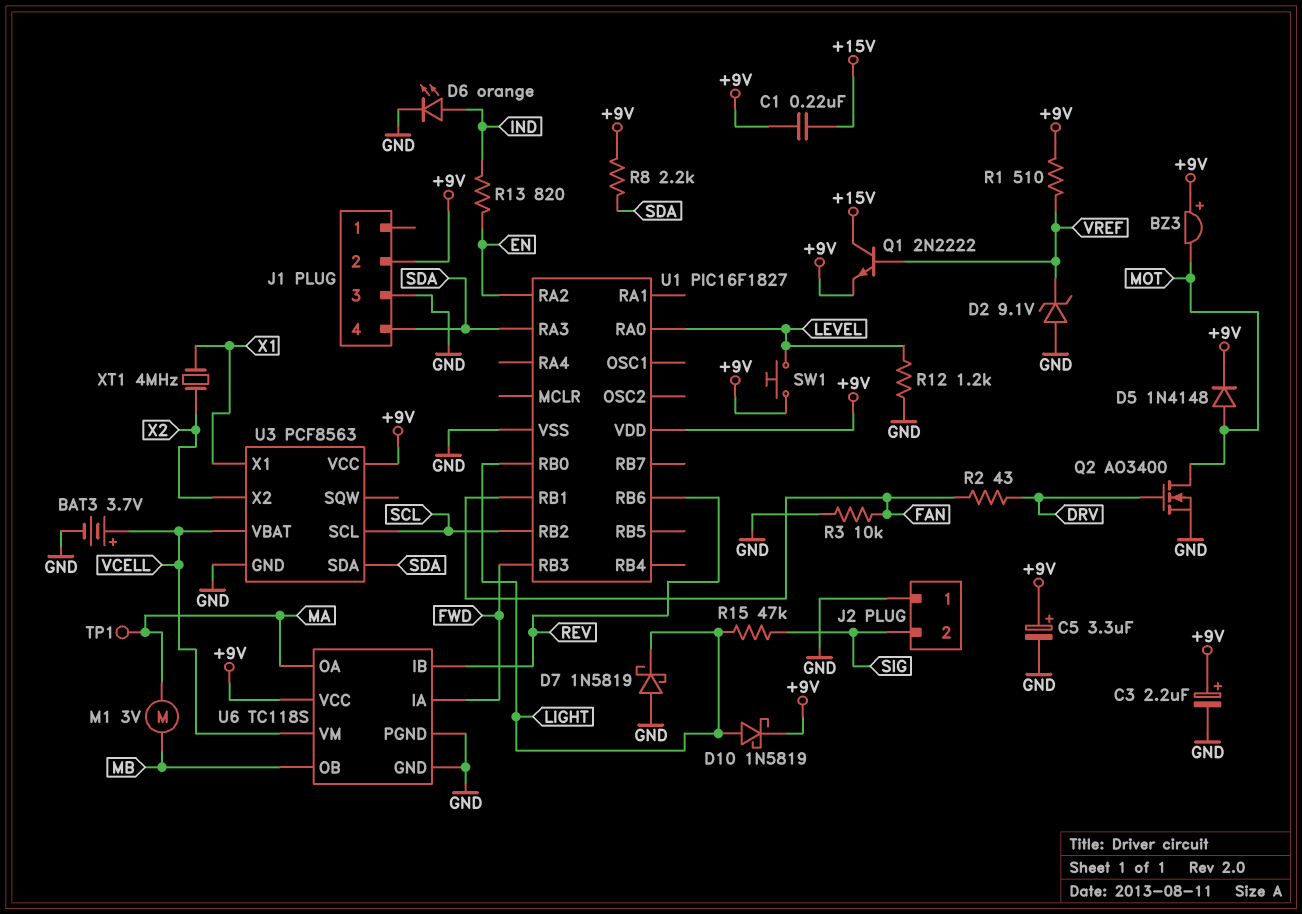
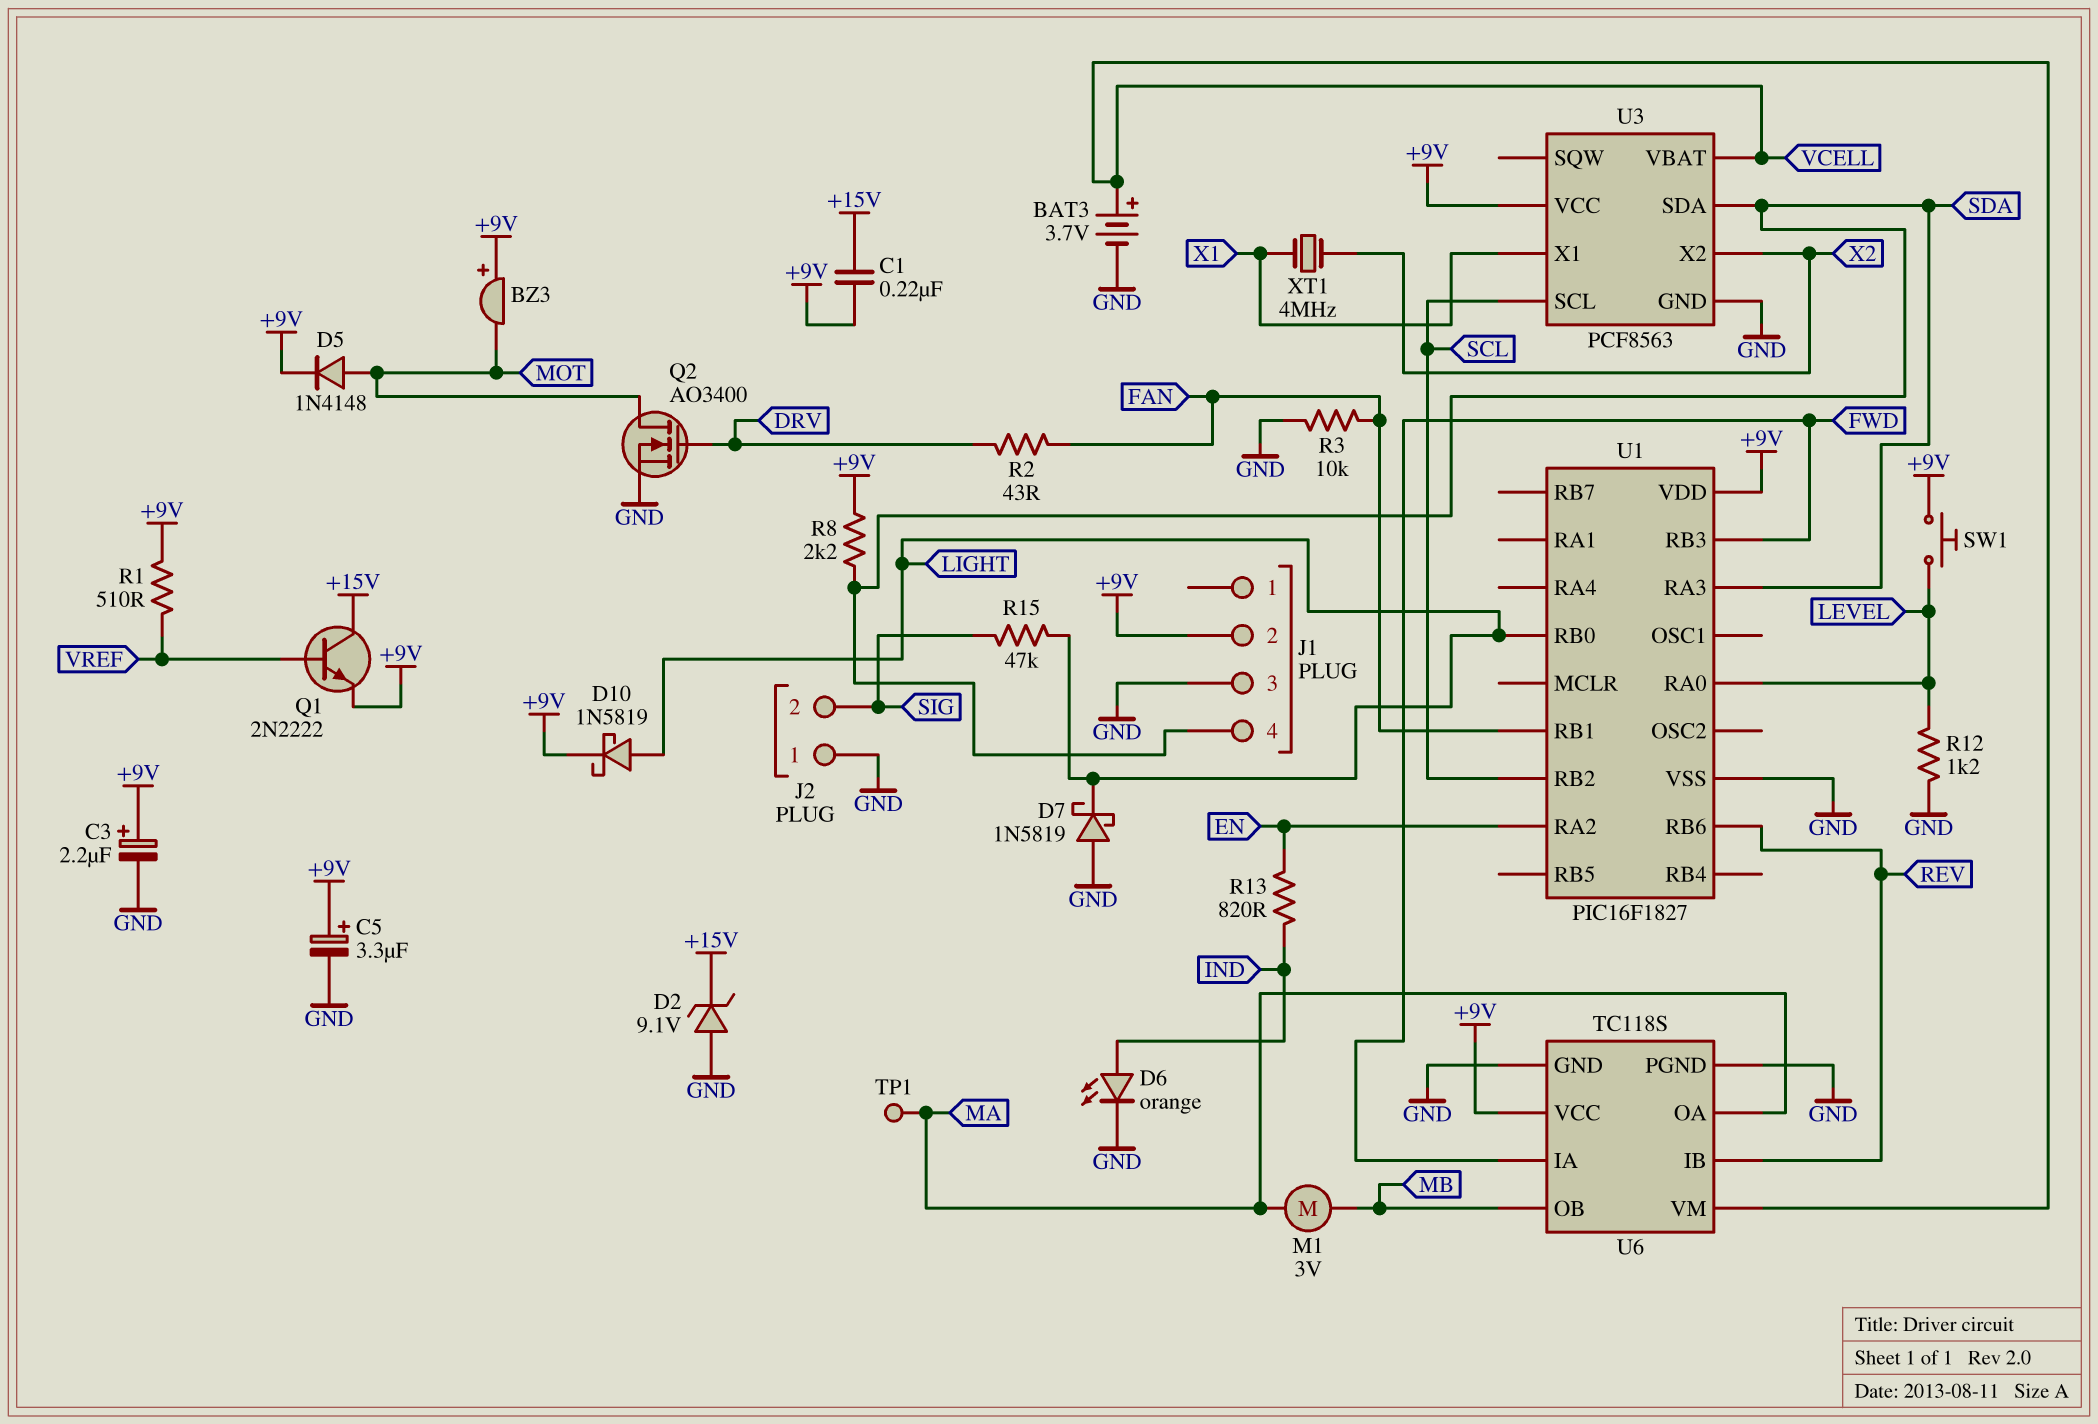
D2: zener 9.1V (A GND, K VREF) -> zener 9.1V (A GND, K +15V)

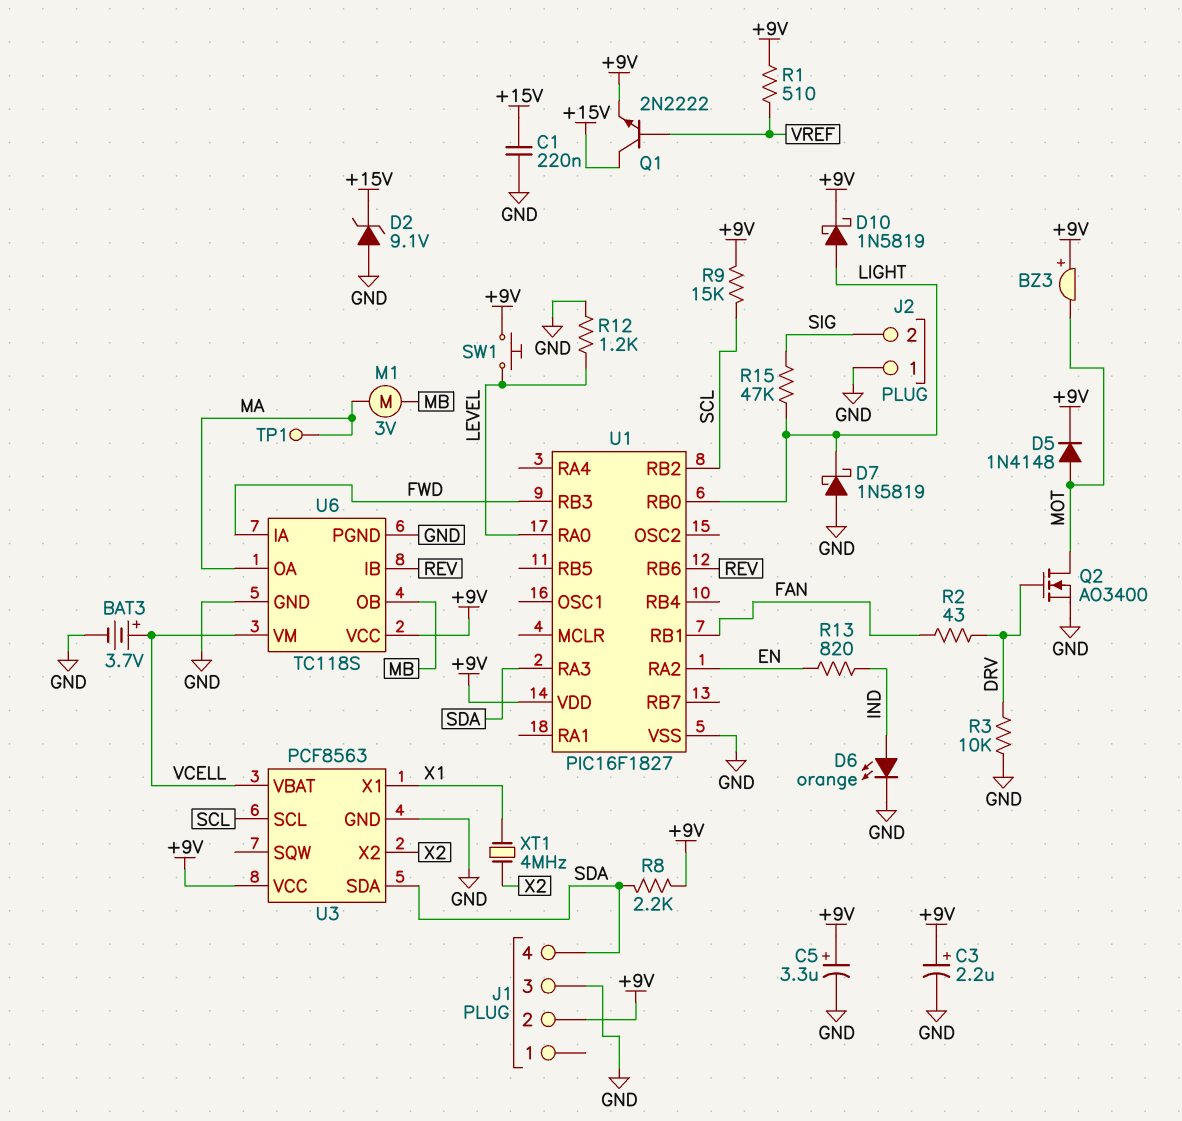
C1: 220nF (+9V, +15V) -> 220nF (+15V, GND)
R3: 10k (FAN, GND) -> 10k (DRV, GND)
R9: none -> 15k (+9V, SCL)

